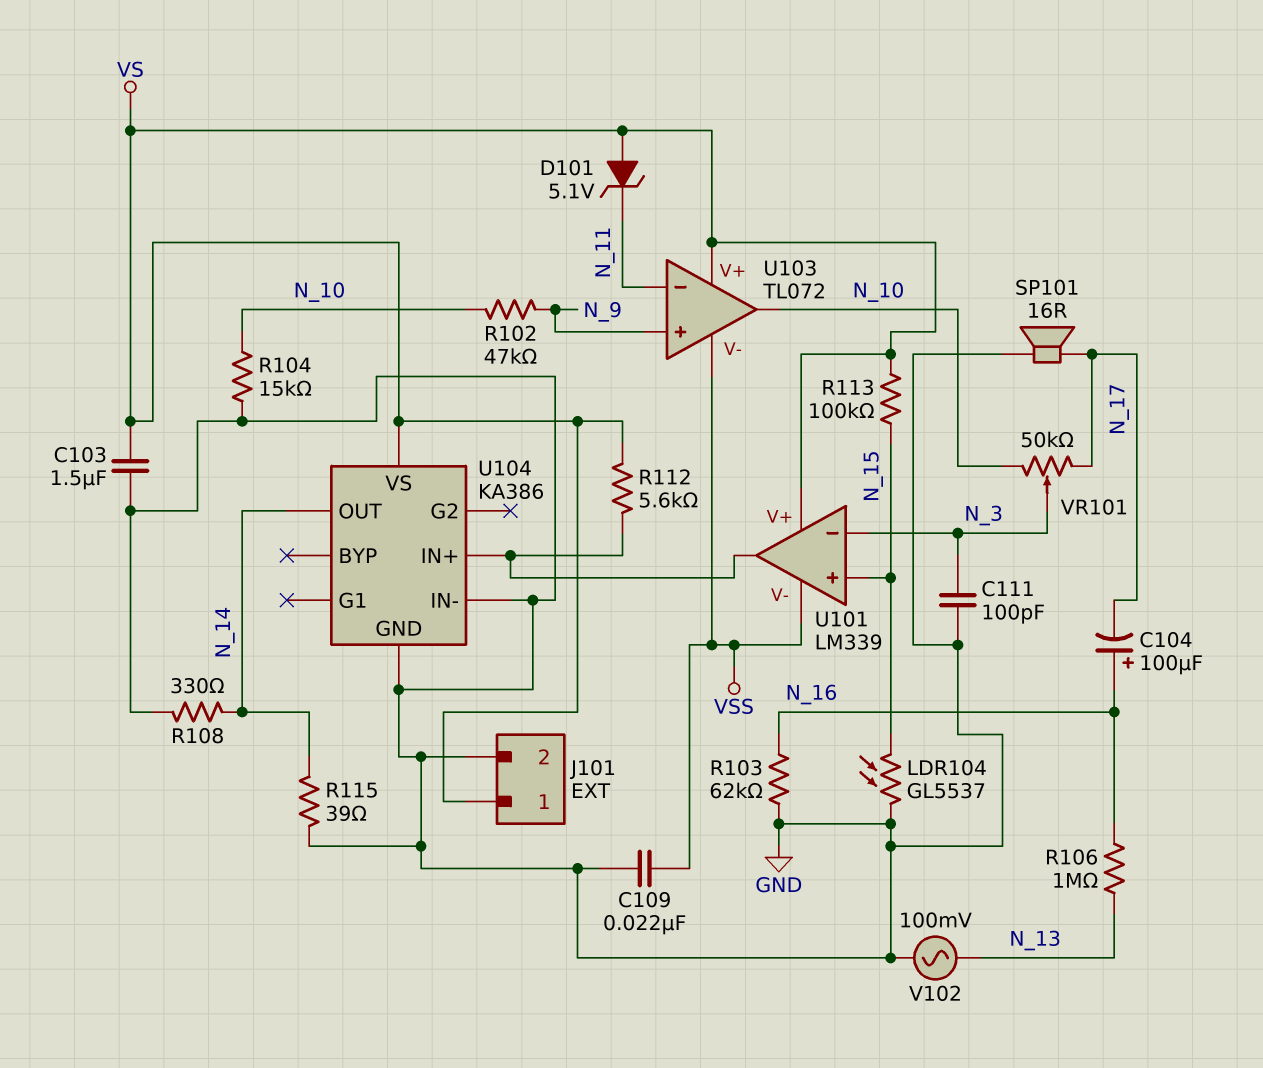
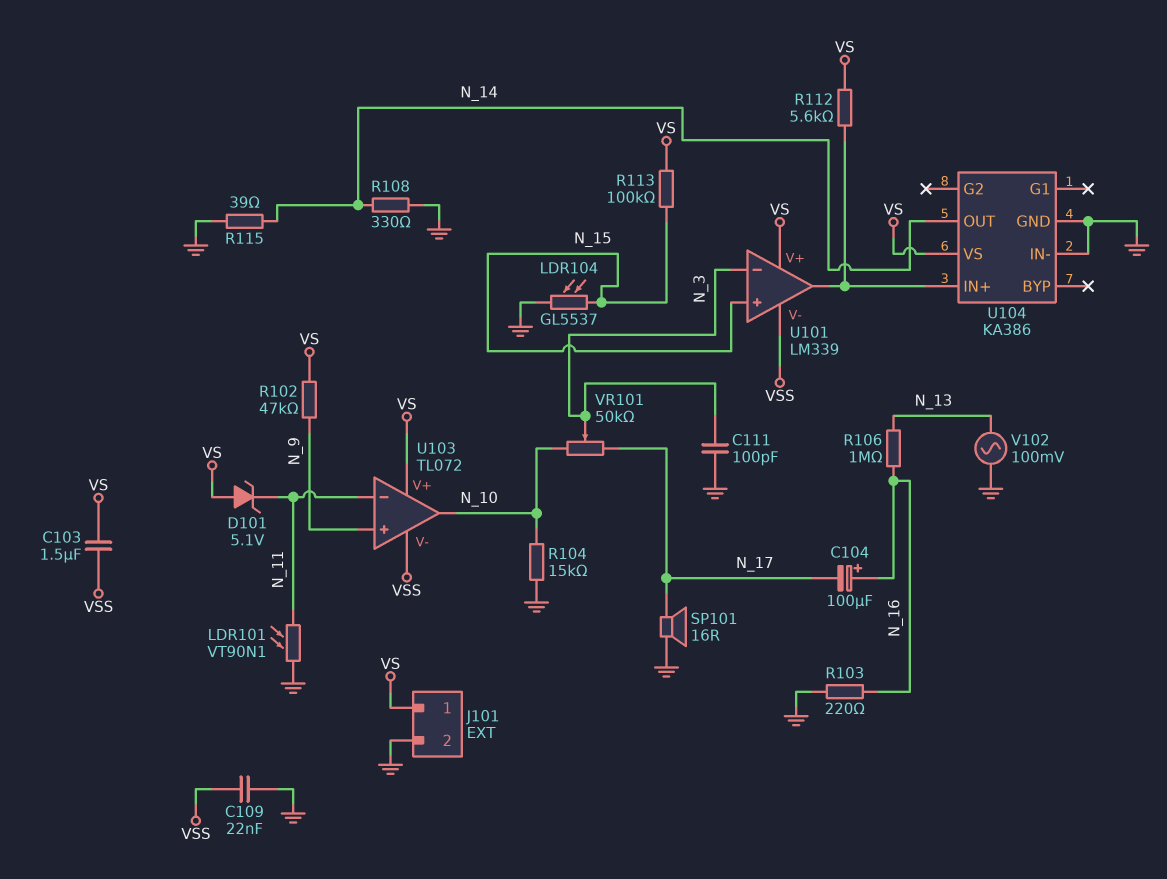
C103: 1.5uF (GND, VS) -> 1.5uF (VS, VSS)
LDR101: none -> VT90N1 (GND, N_11)
R102: 47k (N_9, N_10) -> 47k (N_9, VS)
R103: 62k (GND, N_16) -> 220 (GND, N_16)

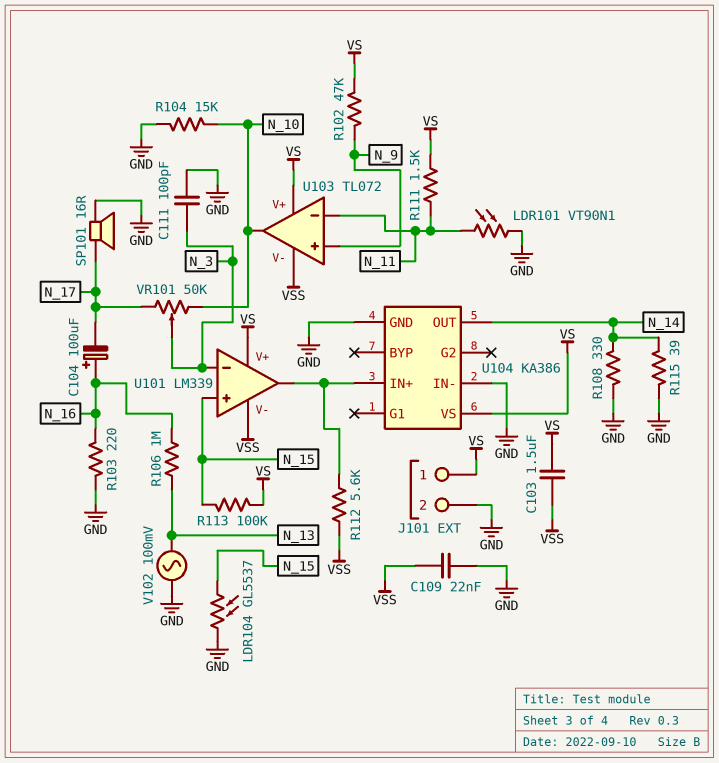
D101: zener 5.1V (A VS, K N_11) -> none
R111: none -> 1.5k (N_11, VS)
R112: 5.6k (U101/out, VS) -> 5.6k (U101/out, VSS)

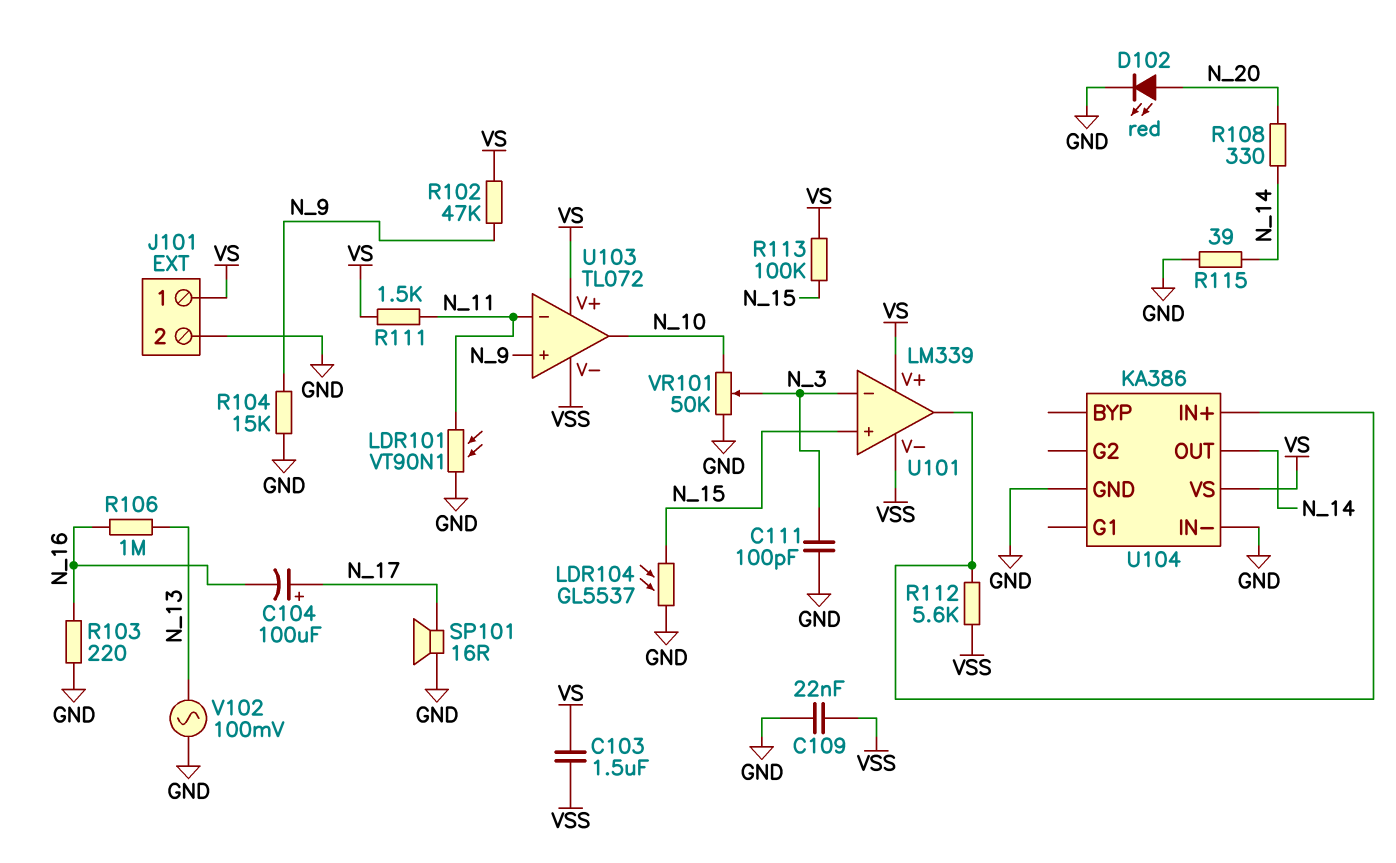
C104: 100uF (plus N_16, minus N_17) -> 100uF (plus N_17, minus N_16)
D102: none -> LED red (A N_20, K GND)
R104: 15k (GND, N_10) -> 15k (GND, N_9)
R108: 330 (GND, N_14) -> 330 (N_14, N_20)
VR101: 50k (N_10, N_17, wiper N_3) -> 50k (GND, N_10, wiper N_3)

